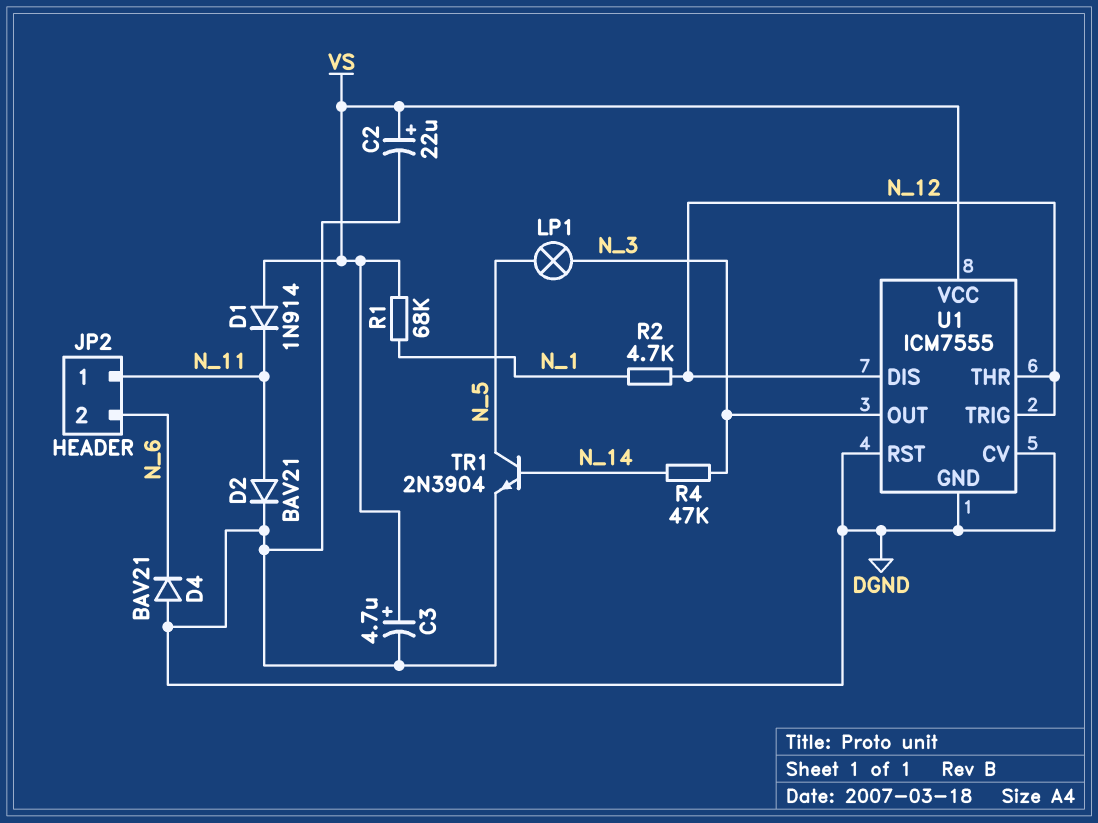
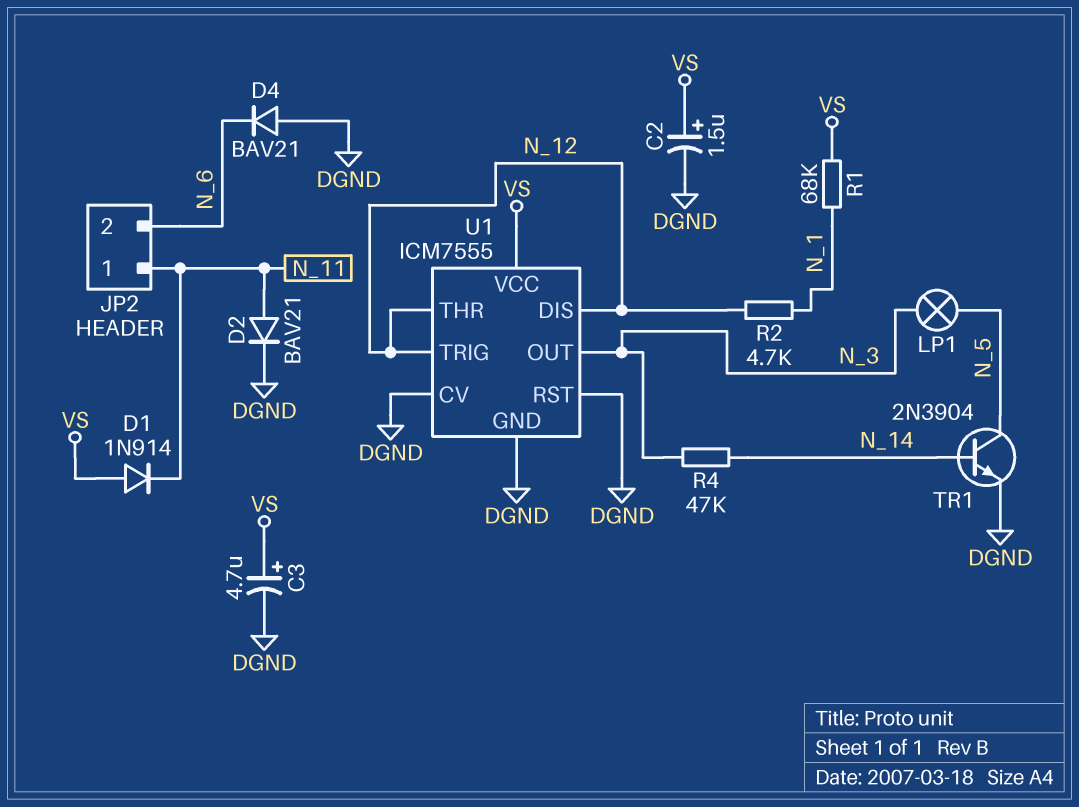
C2: 22uF (plus VS, minus DGND) -> 1.5uF (plus VS, minus DGND)

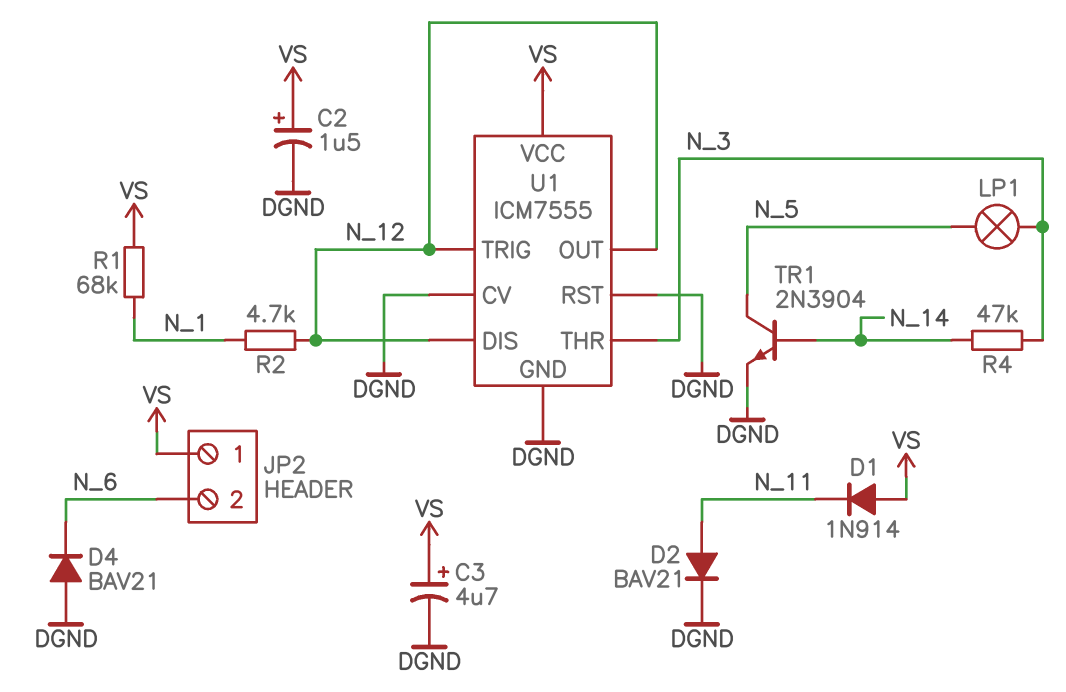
JP2 pin 1: N_11 -> VS
U1 pin OUT: N_3 -> N_12
U1 pin THR: N_12 -> N_3

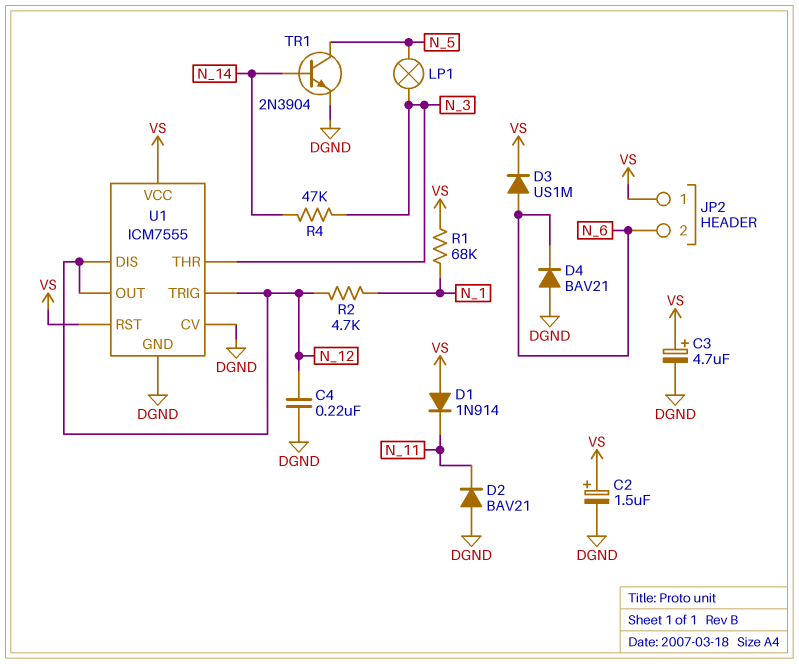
C4: none -> 220nF (DGND, N_12)
D2: diode BAV21 (A N_11, K DGND) -> diode BAV21 (A DGND, K N_11)
D3: none -> diode US1M (A N_6, K VS)
U1 pin RST: DGND -> VS

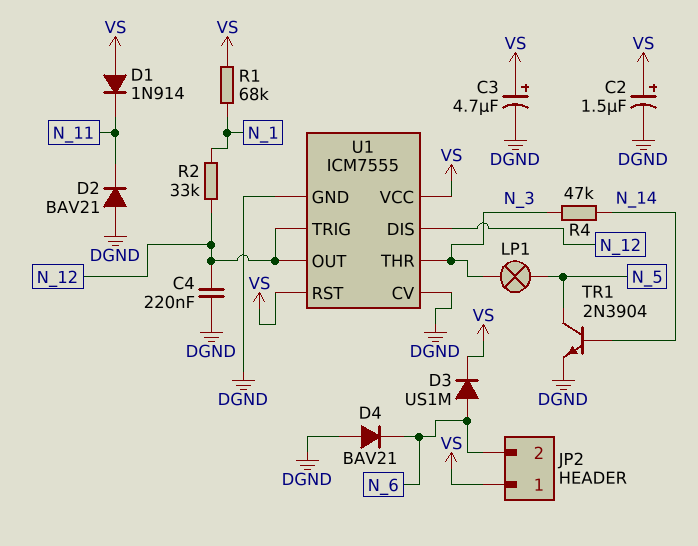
R2: 4.7k (N_1, N_12) -> 33k (N_1, N_12)

